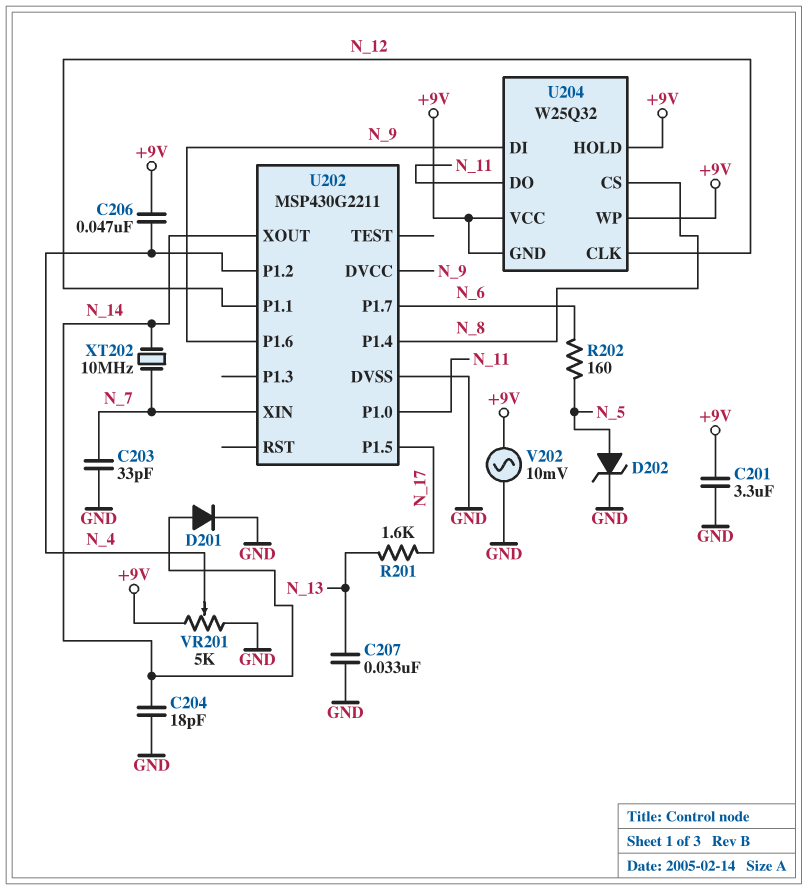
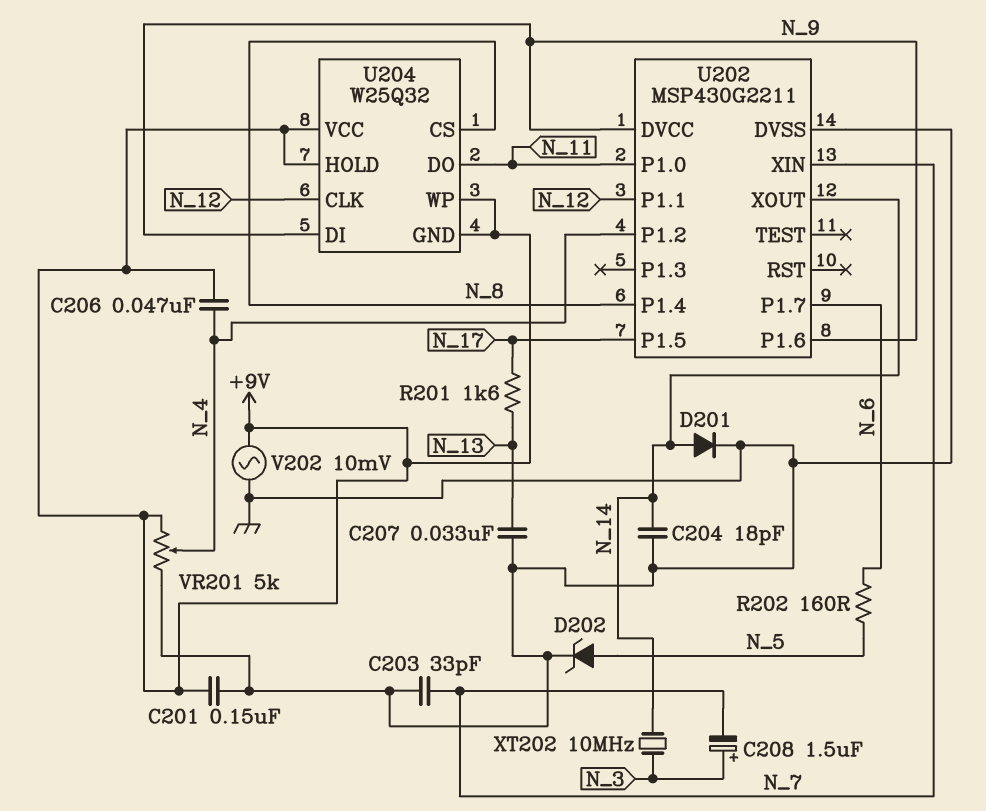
C201: 3.3uF (+9V, GND) -> 150nF (+9V, GND)
C208: none -> 1.5uF (plus N_3, minus N_7)
XT202: 10MHz (N_7, N_14) -> 10MHz (N_3, N_14)

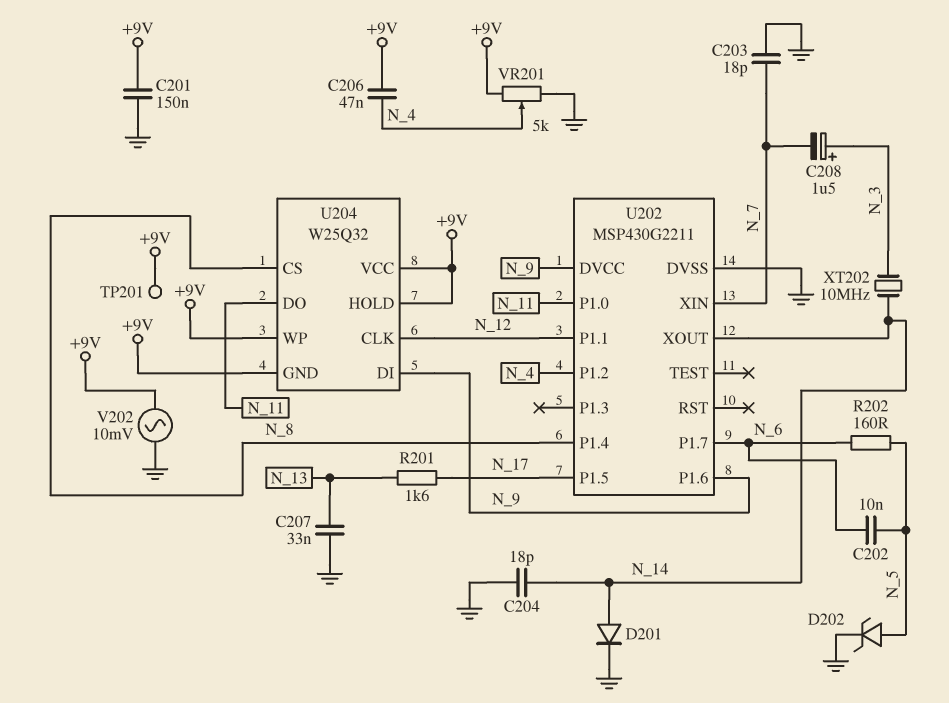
C202: none -> 10nF (N_5, N_6)
C203: 33pF (GND, N_7) -> 18pF (GND, N_7)
TP201: none -> test point (+9V)

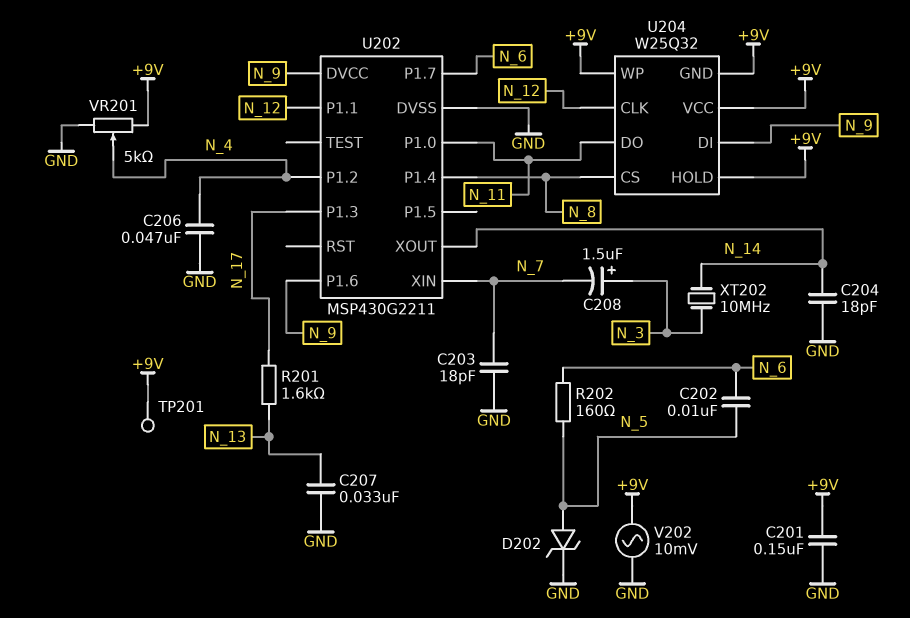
C206: 47nF (+9V, N_4) -> 47nF (GND, N_4)
D201: diode (A N_14, K GND) -> none
U202 pin P1.3: none -> N_17
U202 pin P1.5: N_17 -> none

